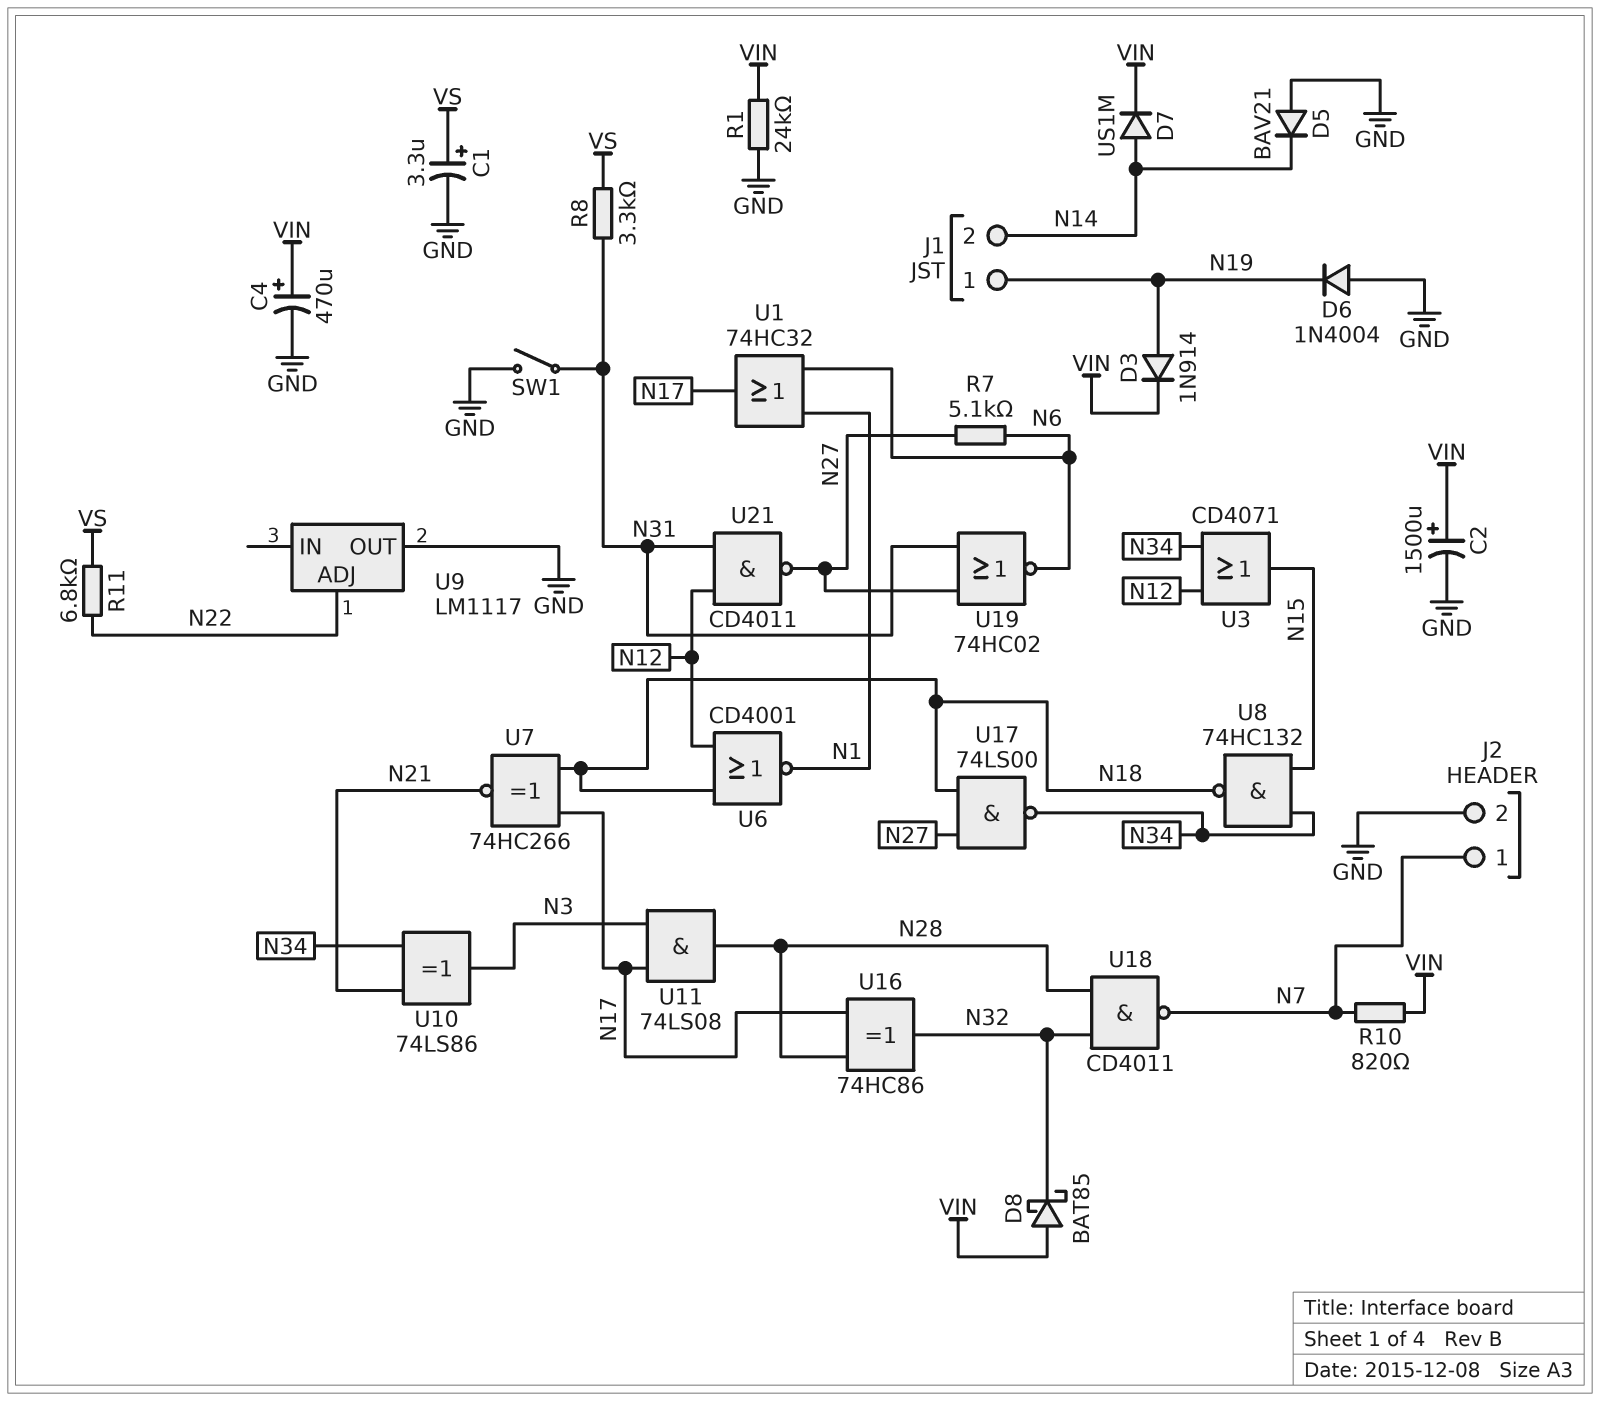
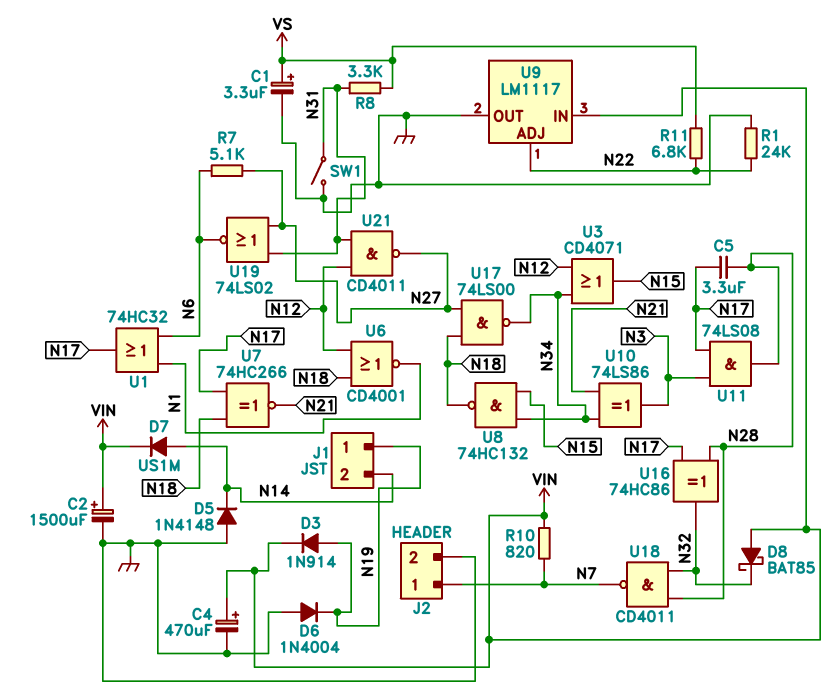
C5: none -> 3.3uF (N17, N28)
D5: diode BAV21 (A GND, K N14) -> diode 1N4148 (A GND, K N14)
R1: 24k (GND, VIN) -> 24k (GND, N22)
U9 pin IN: none -> VIN
U19: NOR 74HC02 (in N27, in N31, out N6) -> NOR 74LS02 (in N27, in N31, out N6)

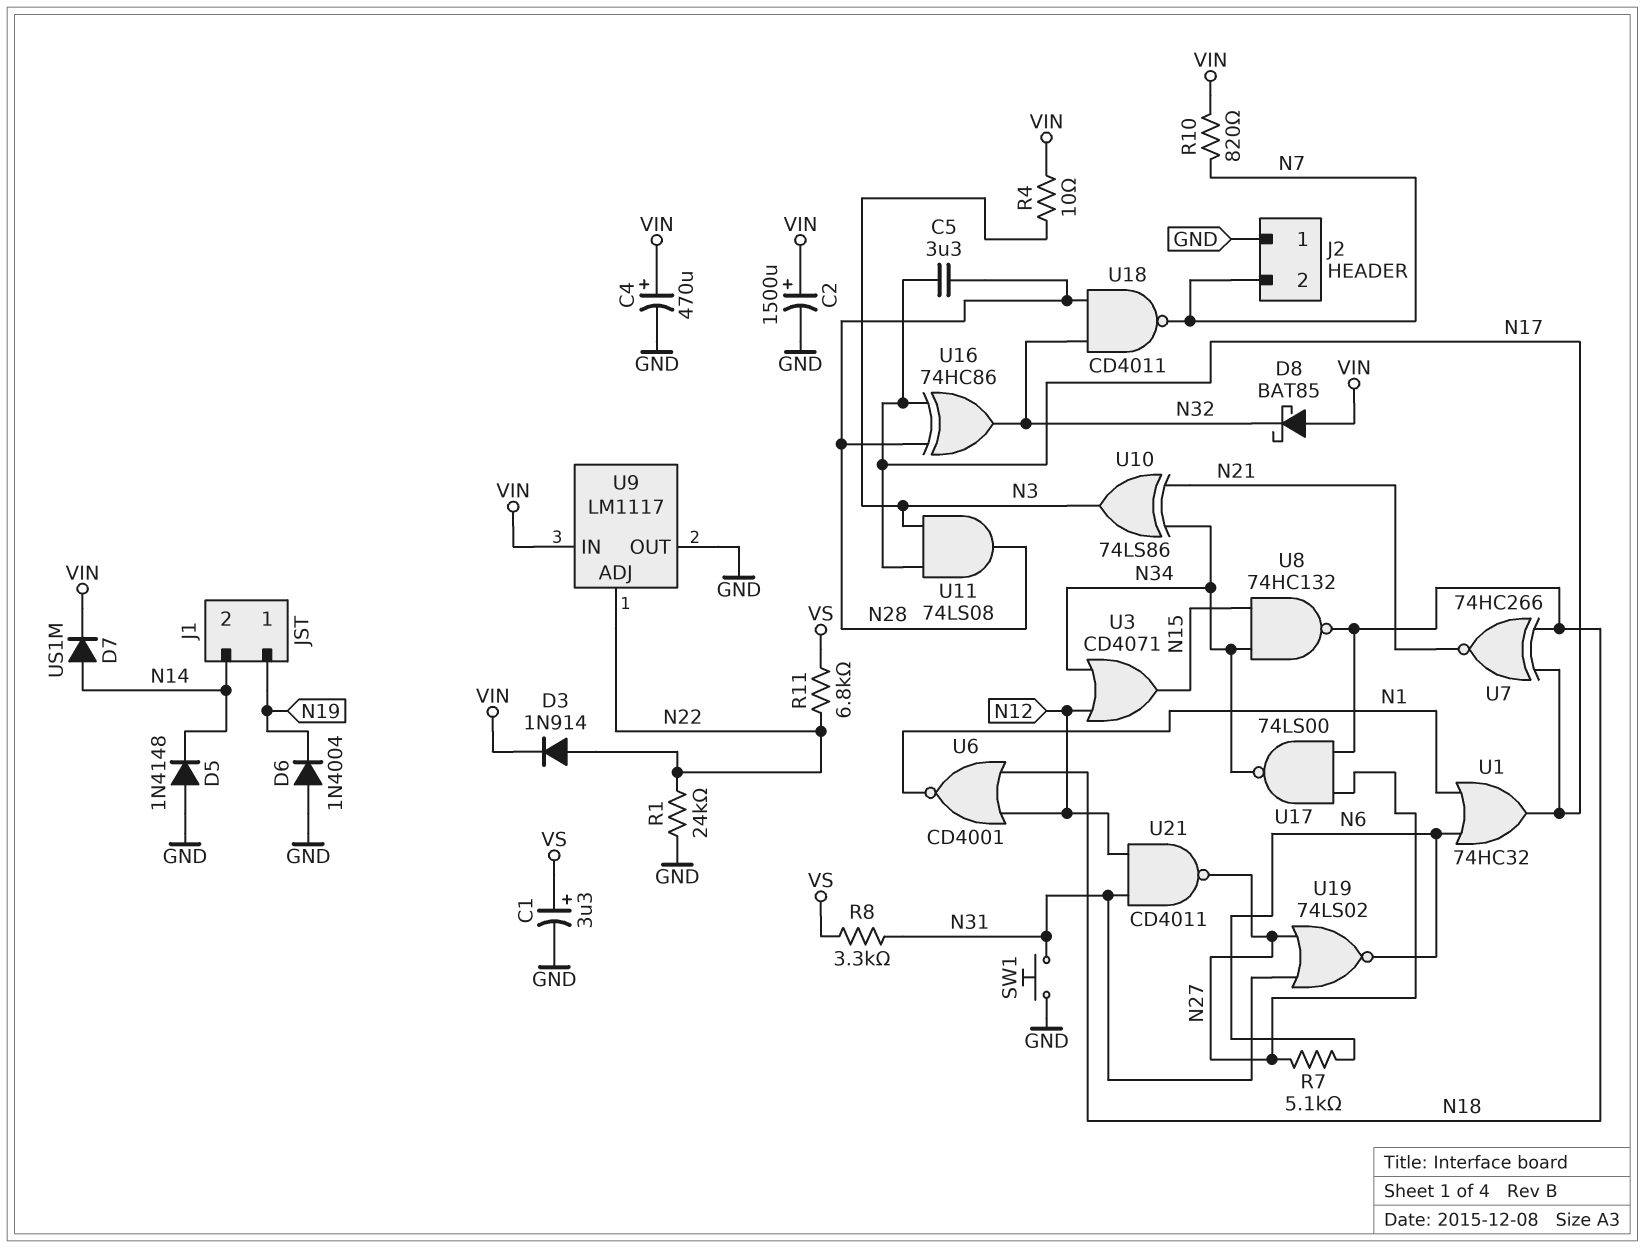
D3: diode 1N914 (A N19, K VIN) -> diode 1N914 (A N22, K VIN)
J2 pin 1: N7 -> GND
J2 pin 2: GND -> N7
R4: none -> 10 (N3, VIN)
SW1: switch (GND, N31) -> button (GND, N31)

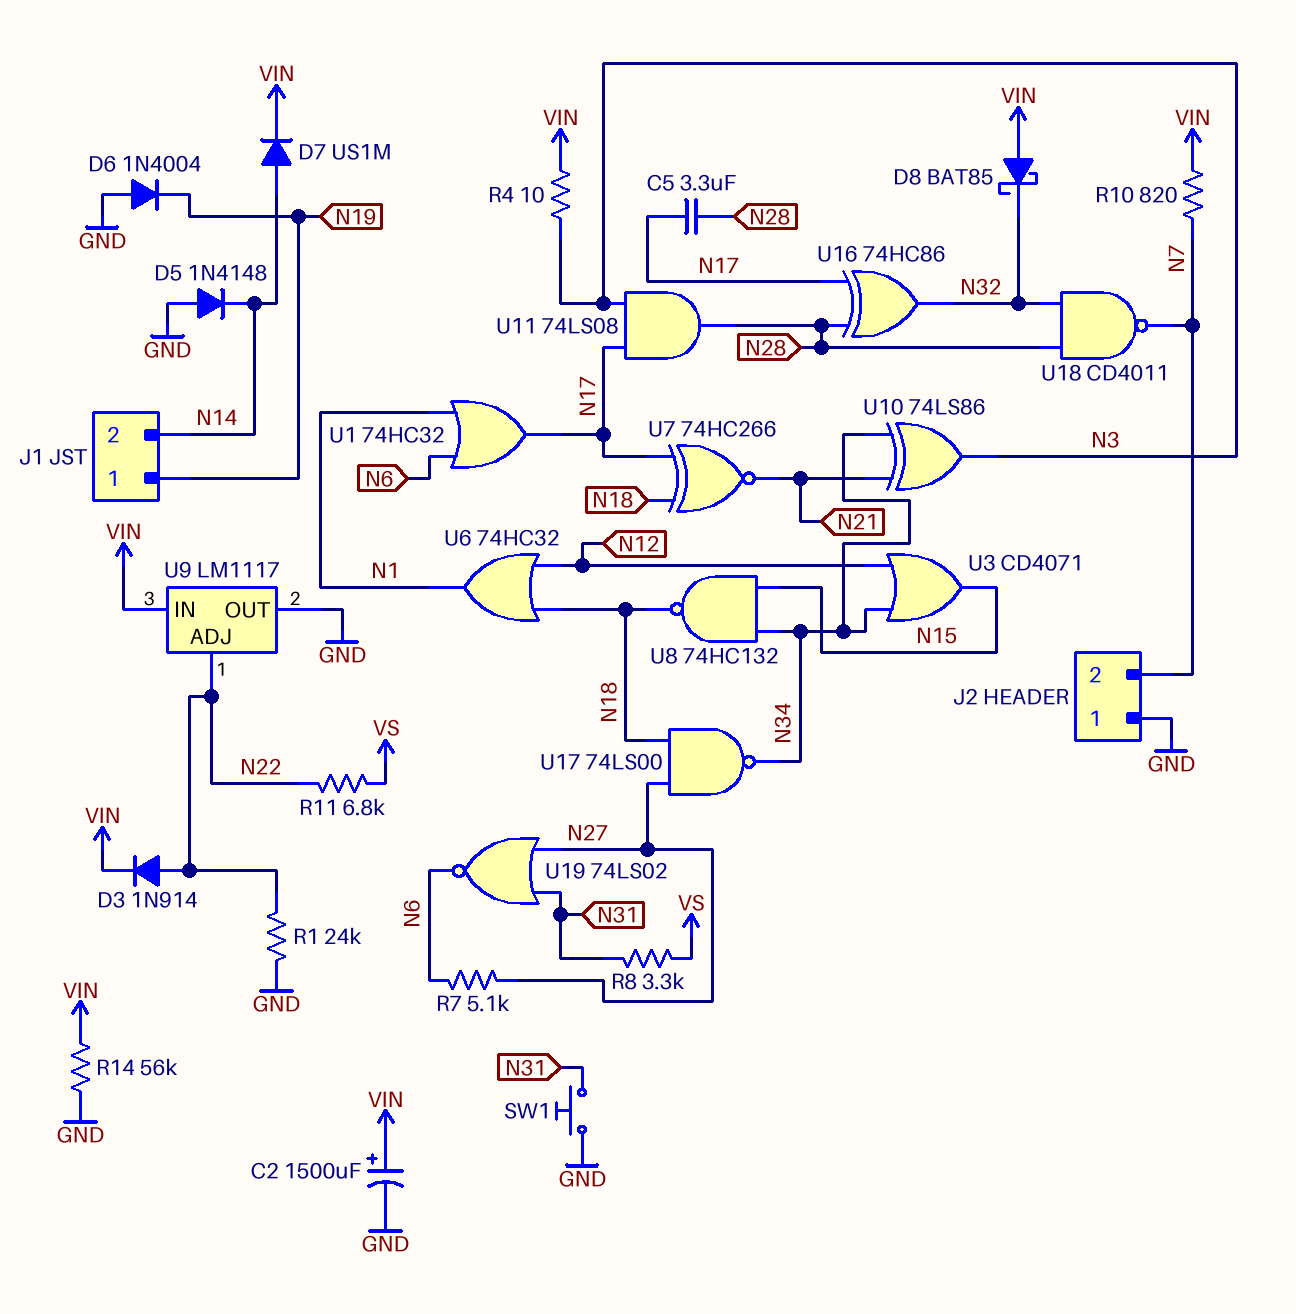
C1: 3.3uF (plus VS, minus GND) -> none
C4: 470uF (plus VIN, minus GND) -> none
R14: none -> 56k (GND, VIN)
U6: NOR CD4001 (in N12, in N18, out N1) -> OR 74HC32 (in N12, in N18, out N1)
U21: NAND CD4011 (in N12, in N31, out N27) -> none

